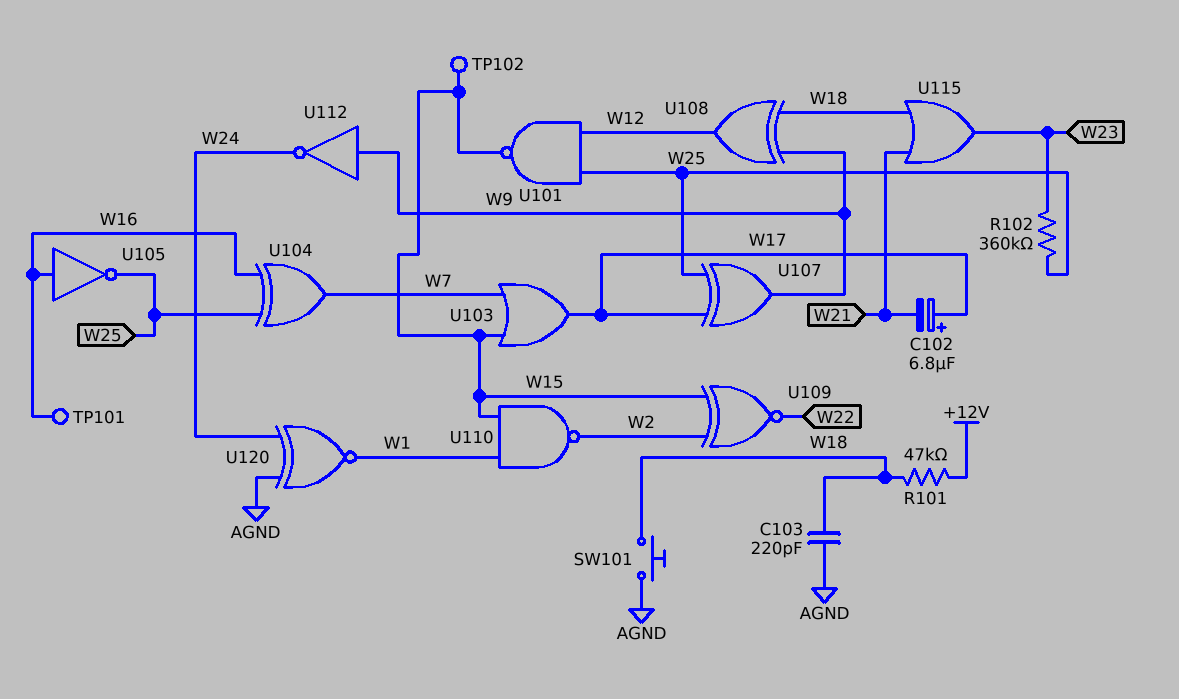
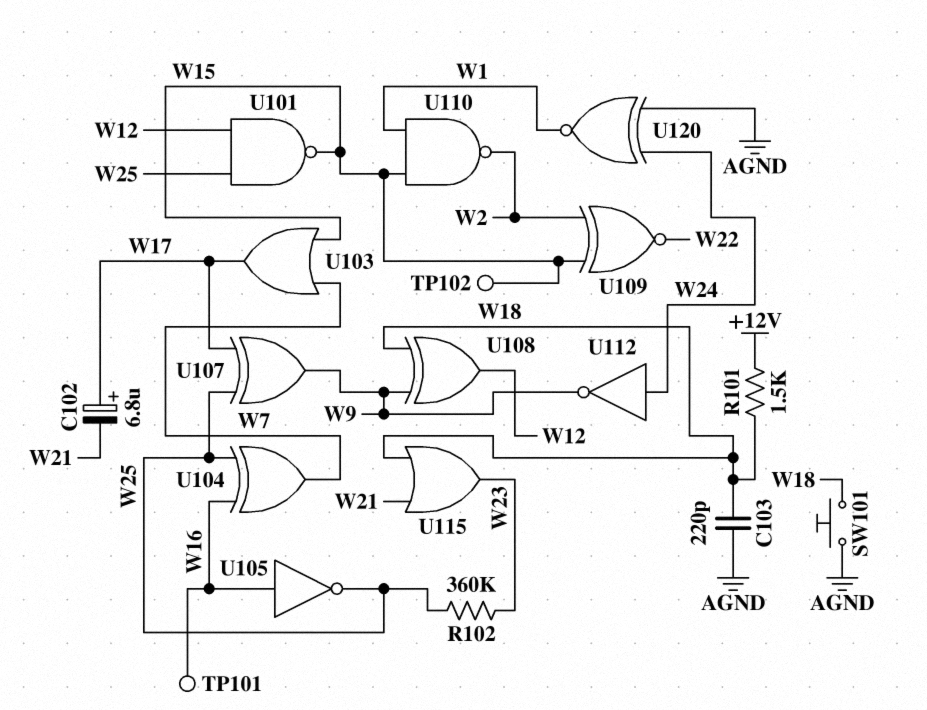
R101: 47k (+12V, W18) -> 1.5k (+12V, W18)
U112: NOT (in W9, out W24) -> NOT (in W24, out W9)

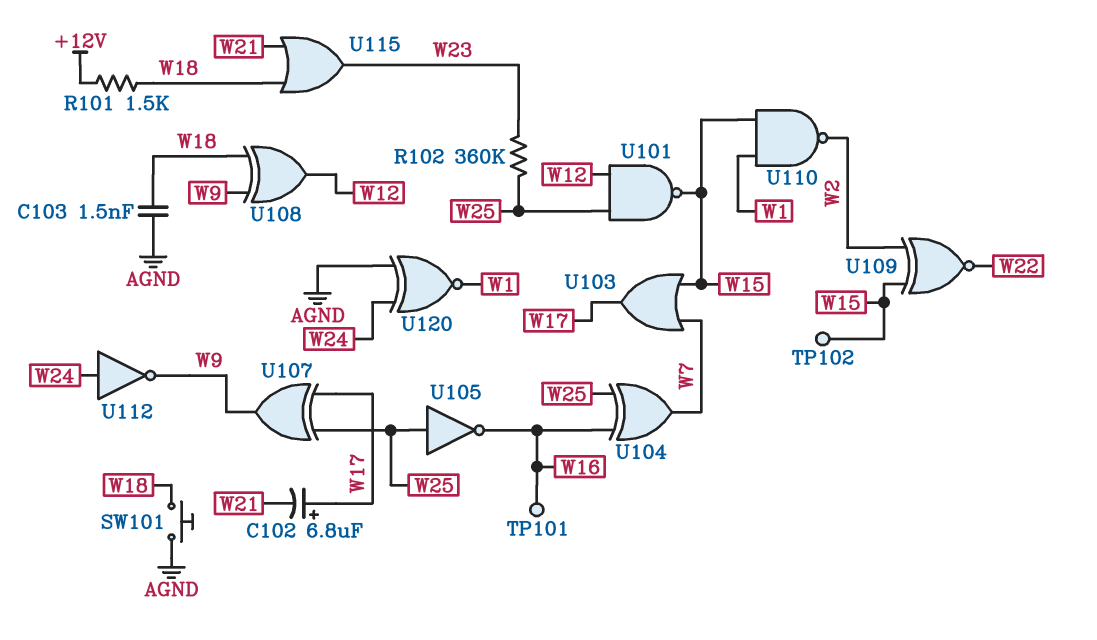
C103: 220pF (AGND, W18) -> 1.5nF (AGND, W18)
U105: NOT (in W16, out W25) -> NOT (in W25, out W16)

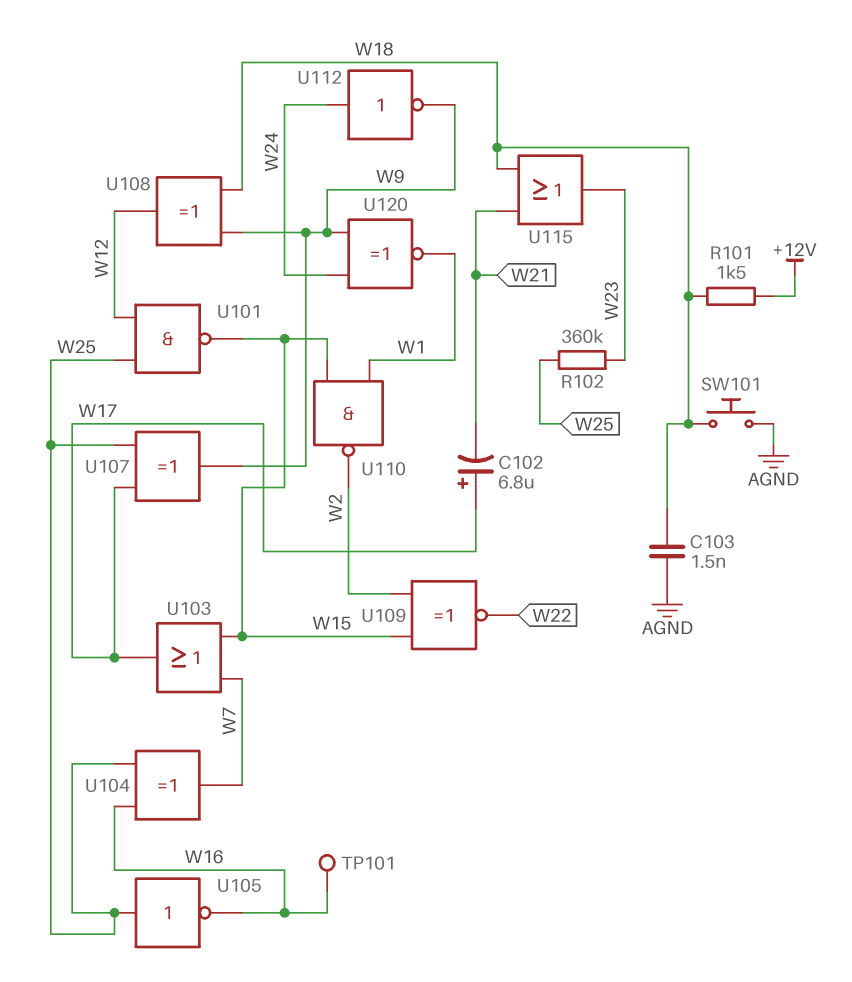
TP102: test point (W15) -> none
U120: XNOR (in AGND, in W24, out W1) -> XNOR (in W9, in W24, out W1)

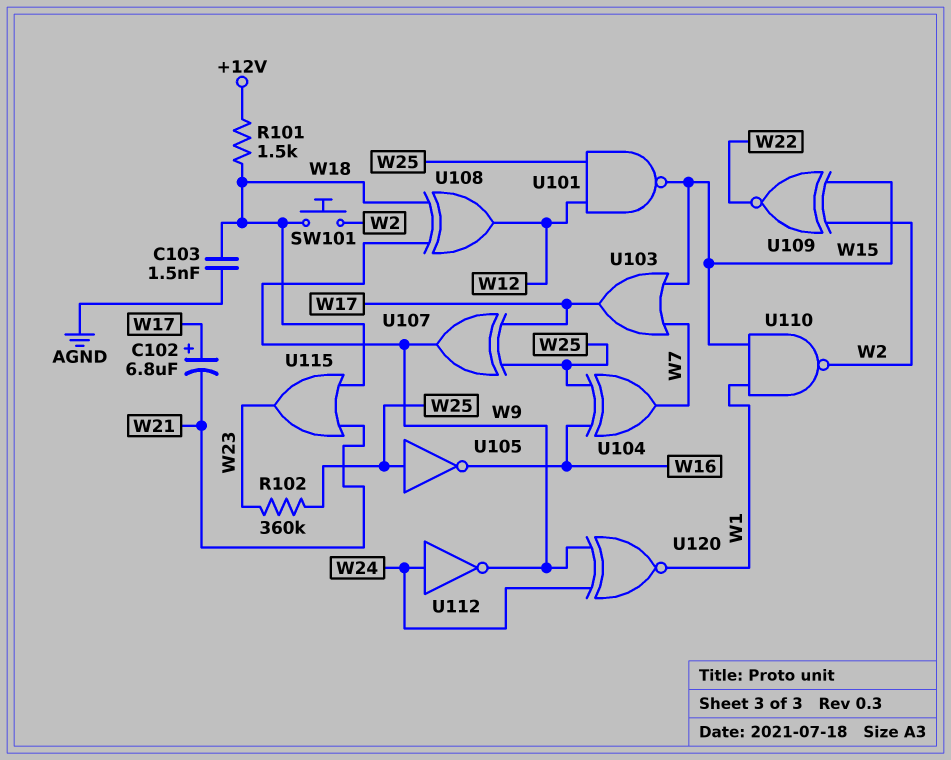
SW101: button (AGND, W18) -> button (W2, W18)
TP101: test point (W16) -> none

